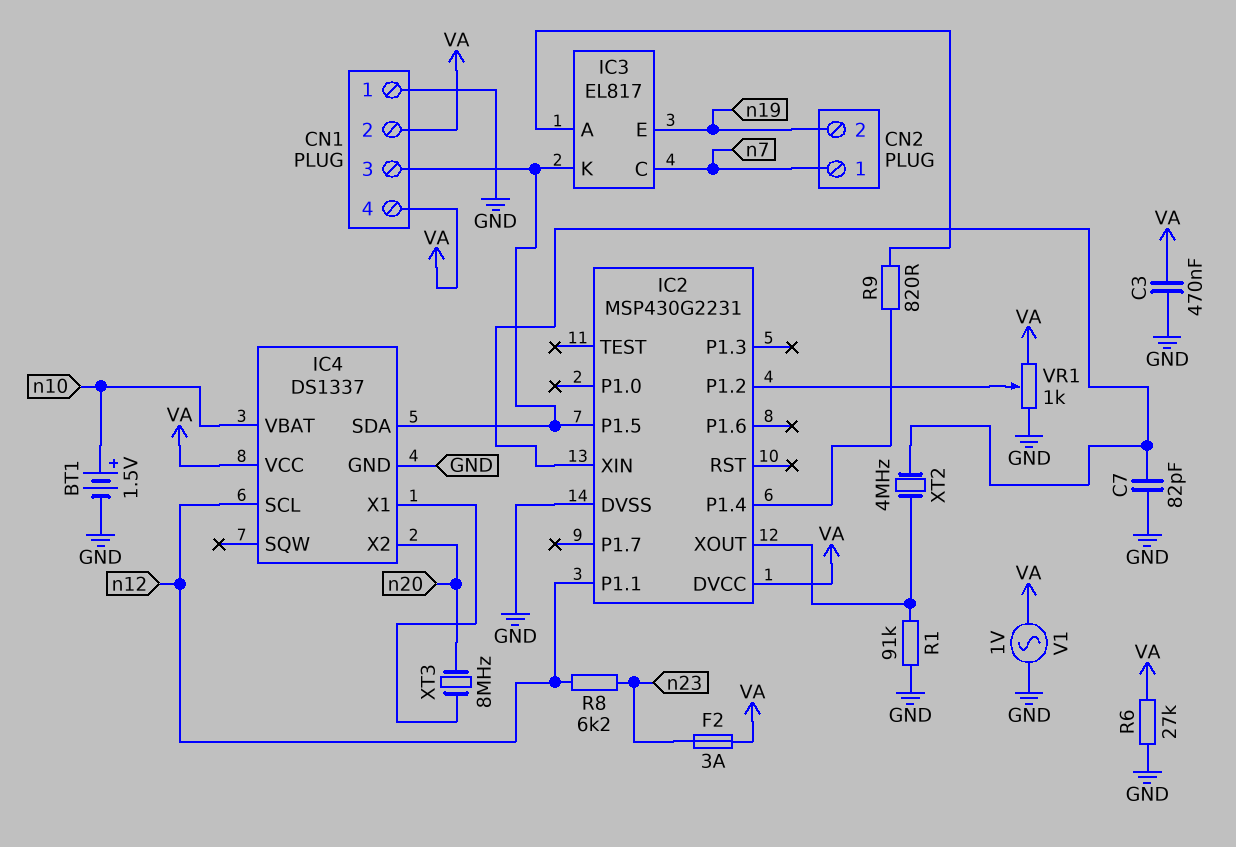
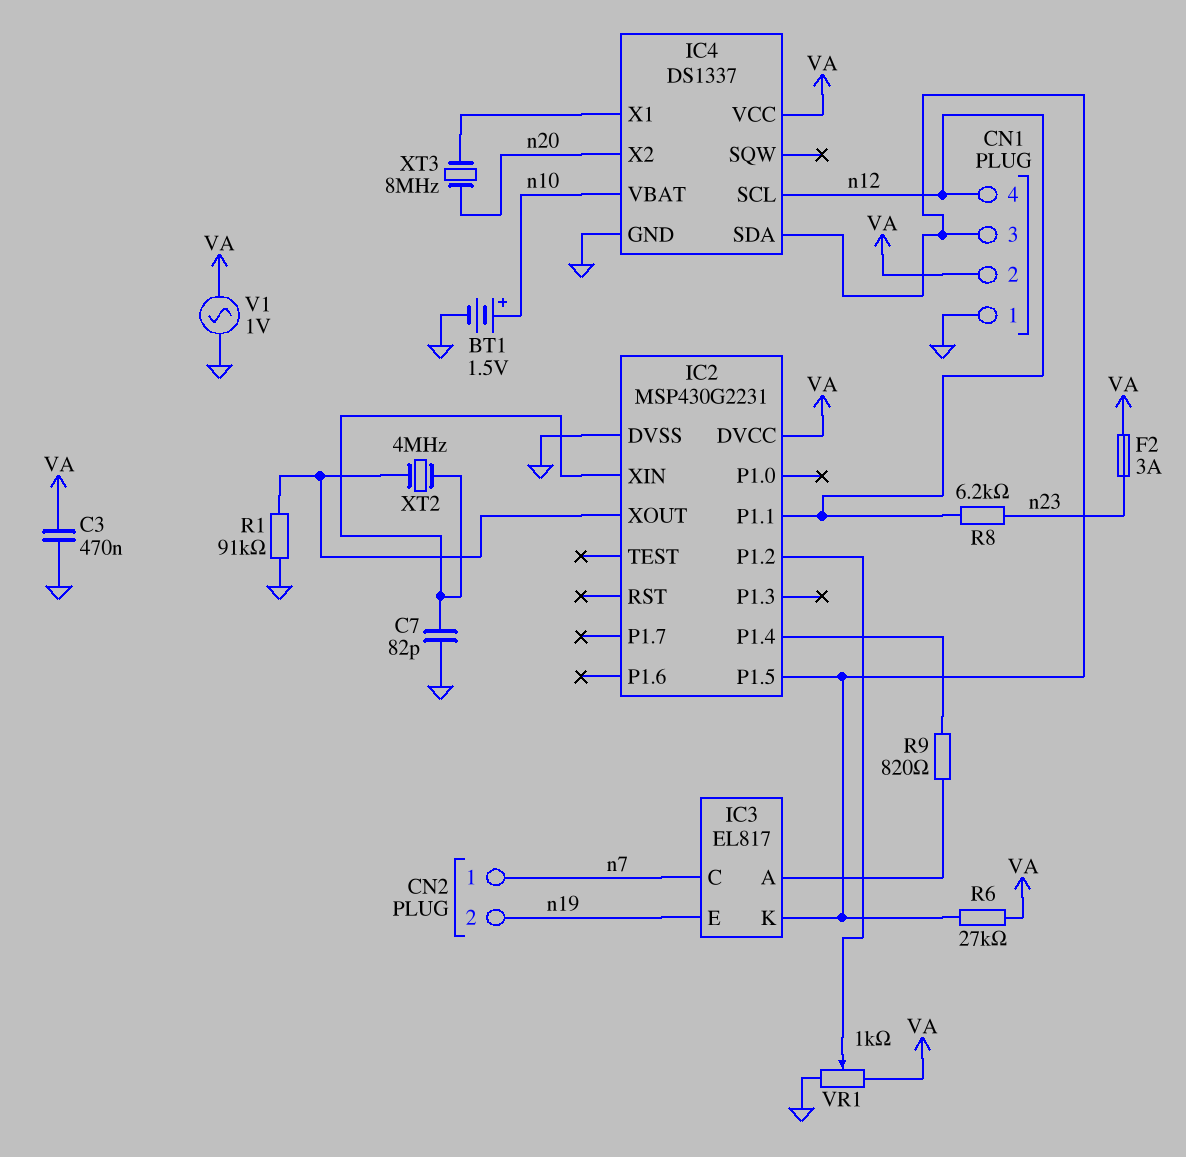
CN1 pin 4: VA -> n12
R6: 27k (GND, VA) -> 27k (CN1/3, VA)

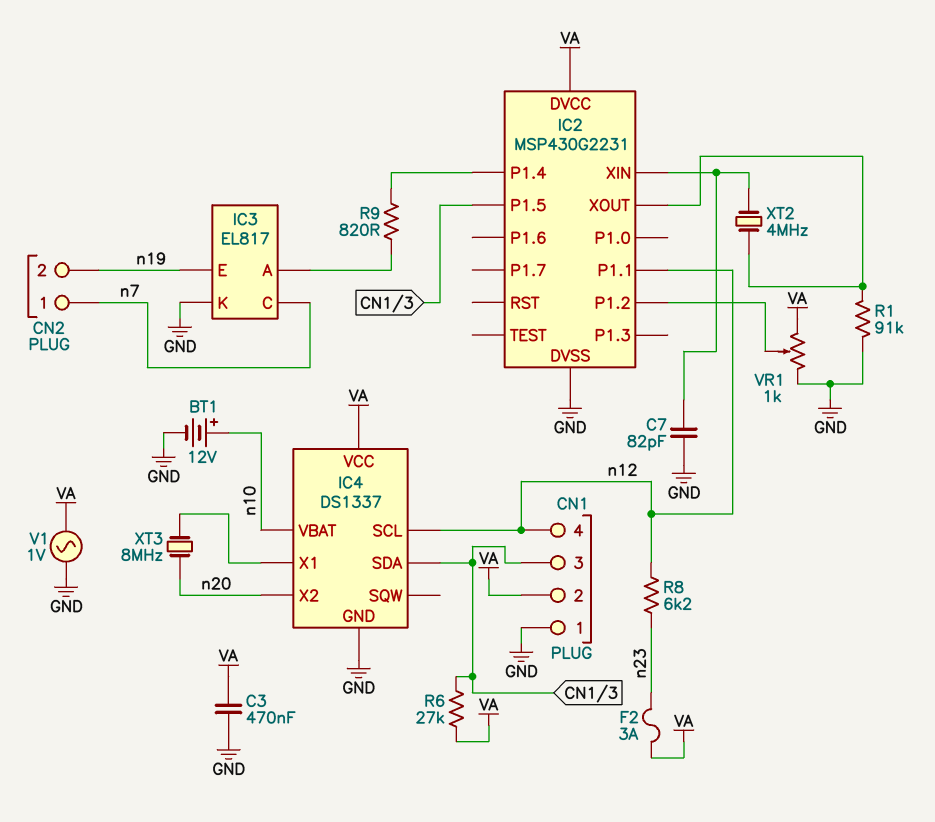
BT1: 1.5V (plus n10, minus GND) -> 12V (plus n10, minus GND)
IC3 pin K: CN1/3 -> GND

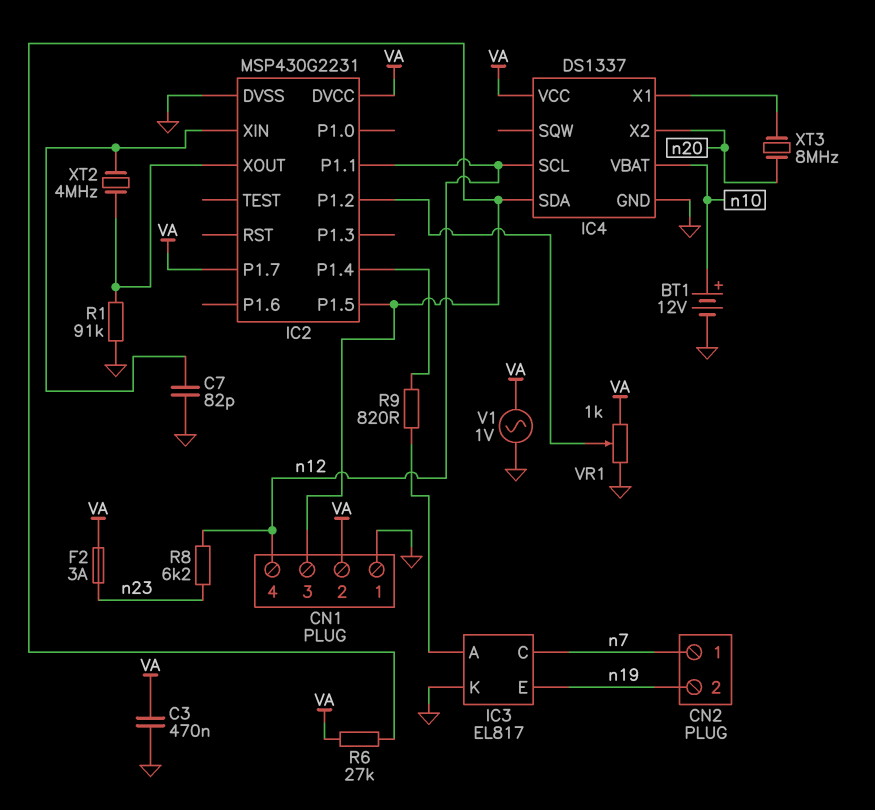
IC2 pin P1.7: none -> VA

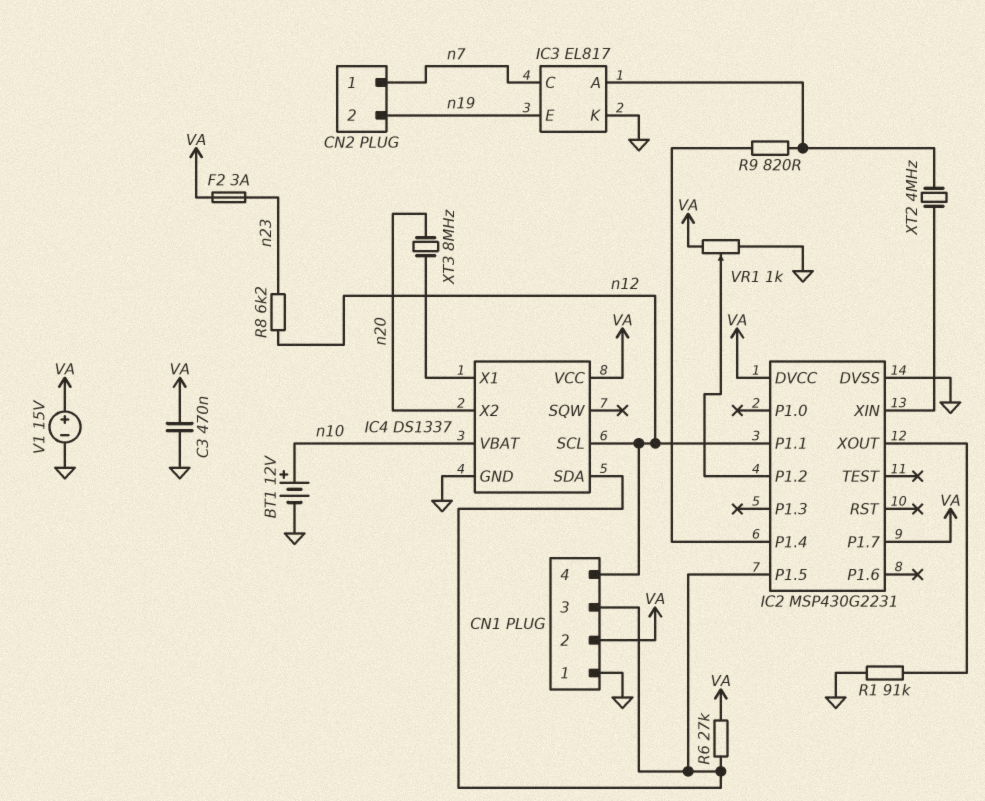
C7: 82pF (GND, IC2/XIN) -> none
V1: AC 1V (GND, VA) -> 15V (plus VA, minus GND)
XT2: 4MHz (IC2/XIN, IC2/XOUT) -> 4MHz (IC2/XIN, IC3/A)

